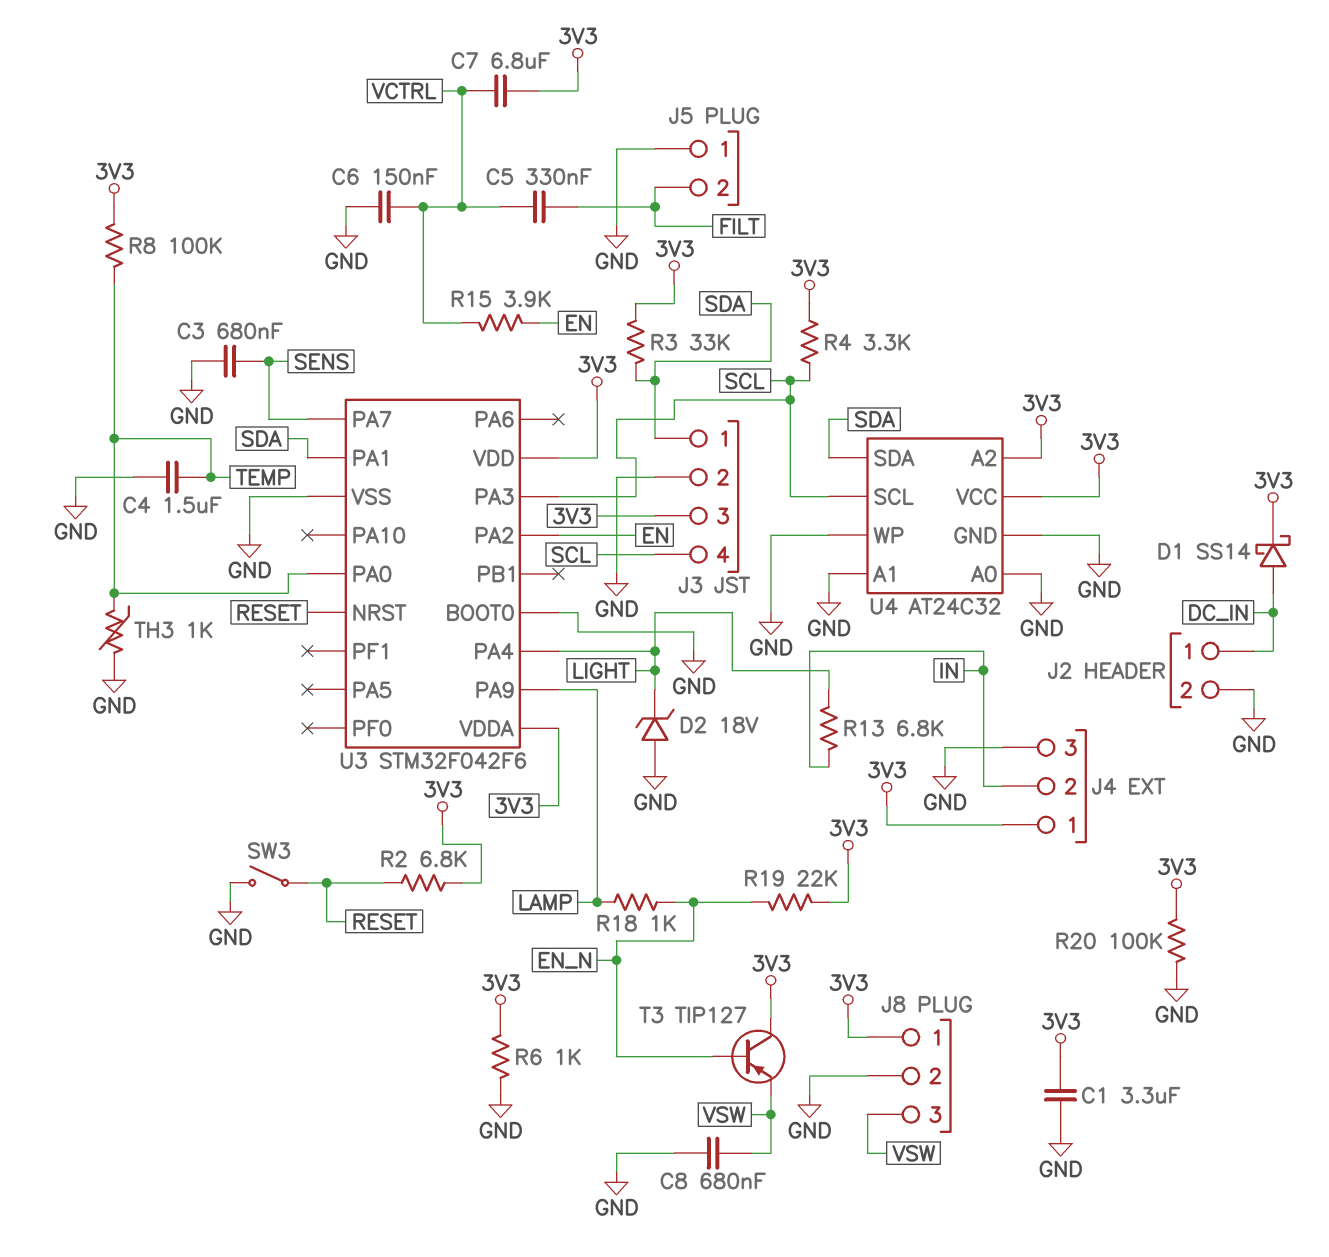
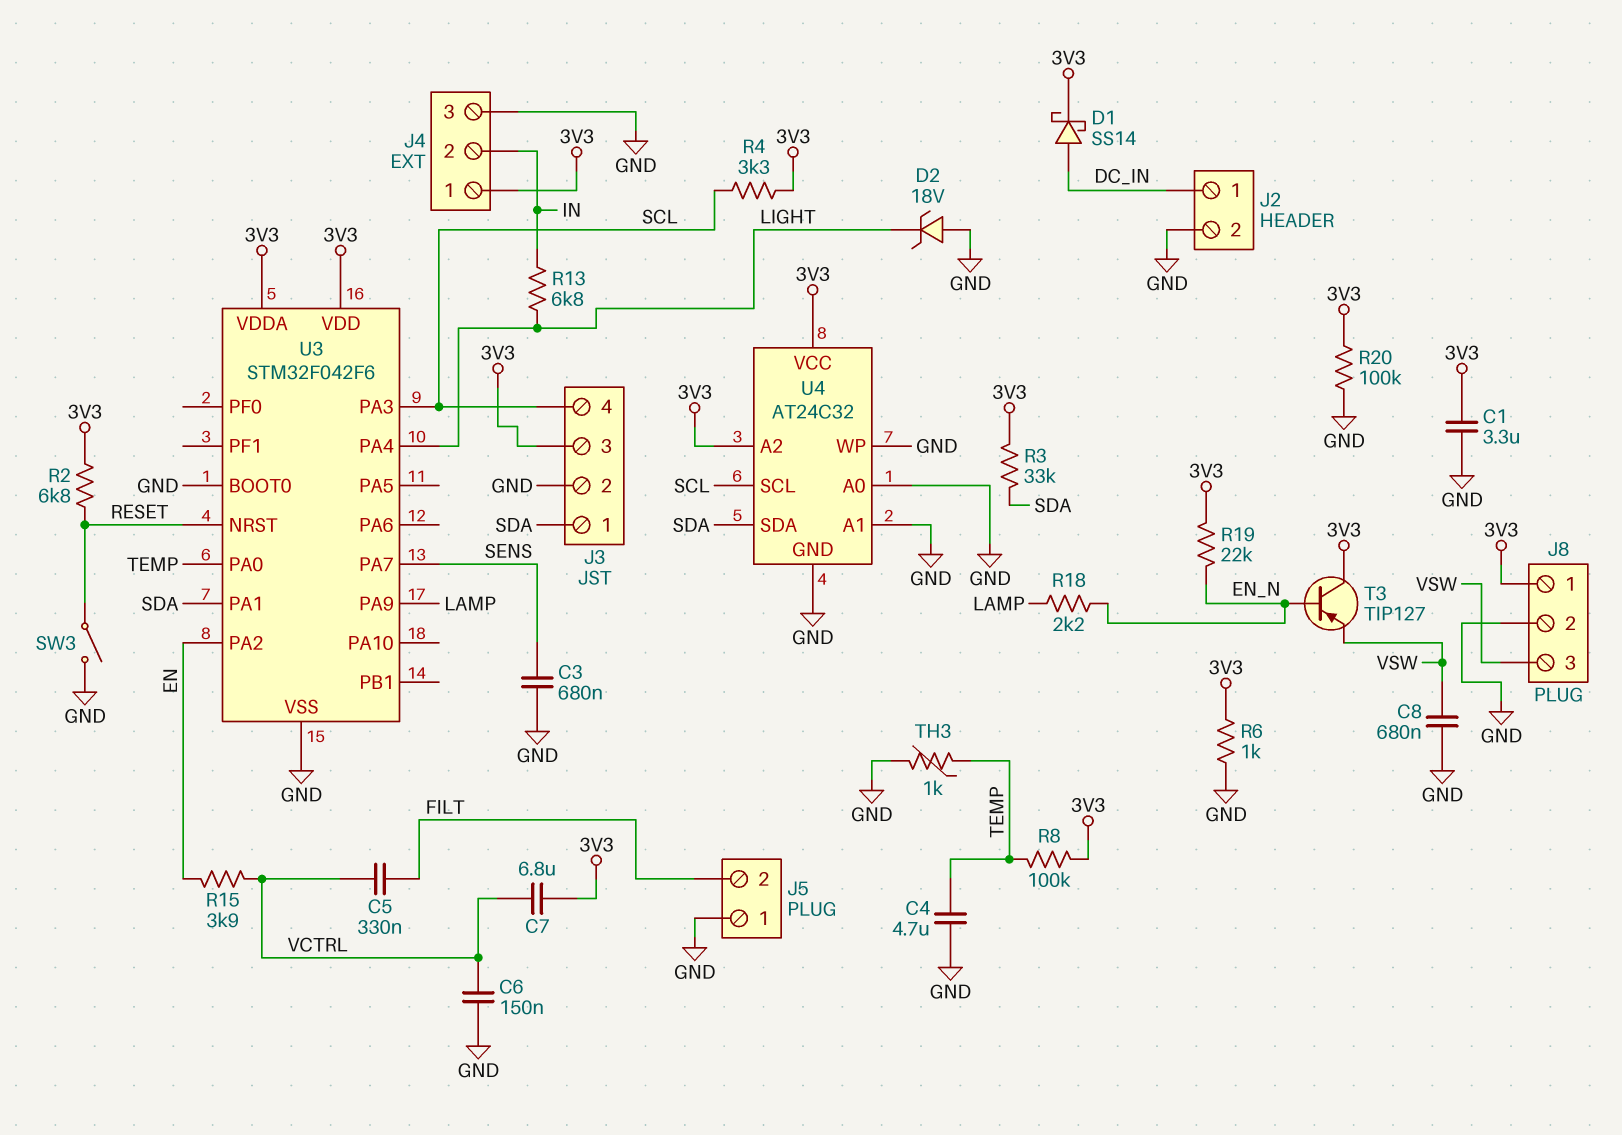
C4: 1.5uF (GND, TEMP) -> 4.7uF (GND, TEMP)
R18: 1k (EN_N, LAMP) -> 2.2k (EN_N, LAMP)

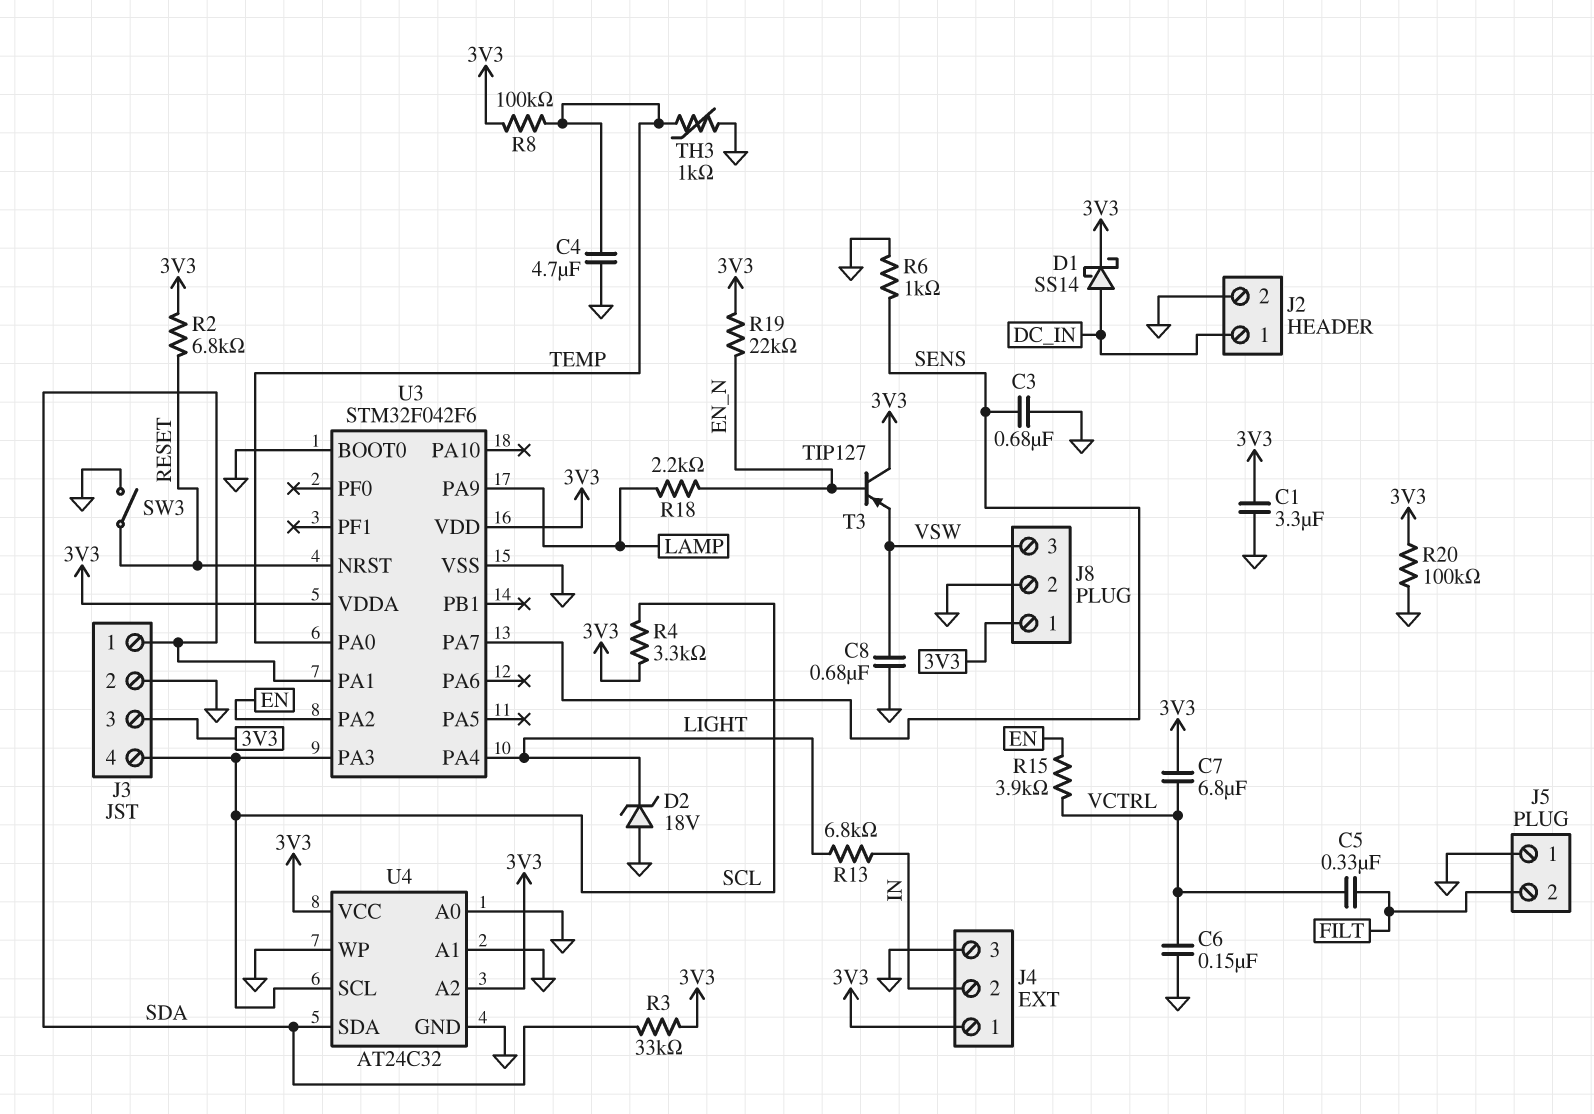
R6: 1k (3V3, GND) -> 1k (GND, SENS)

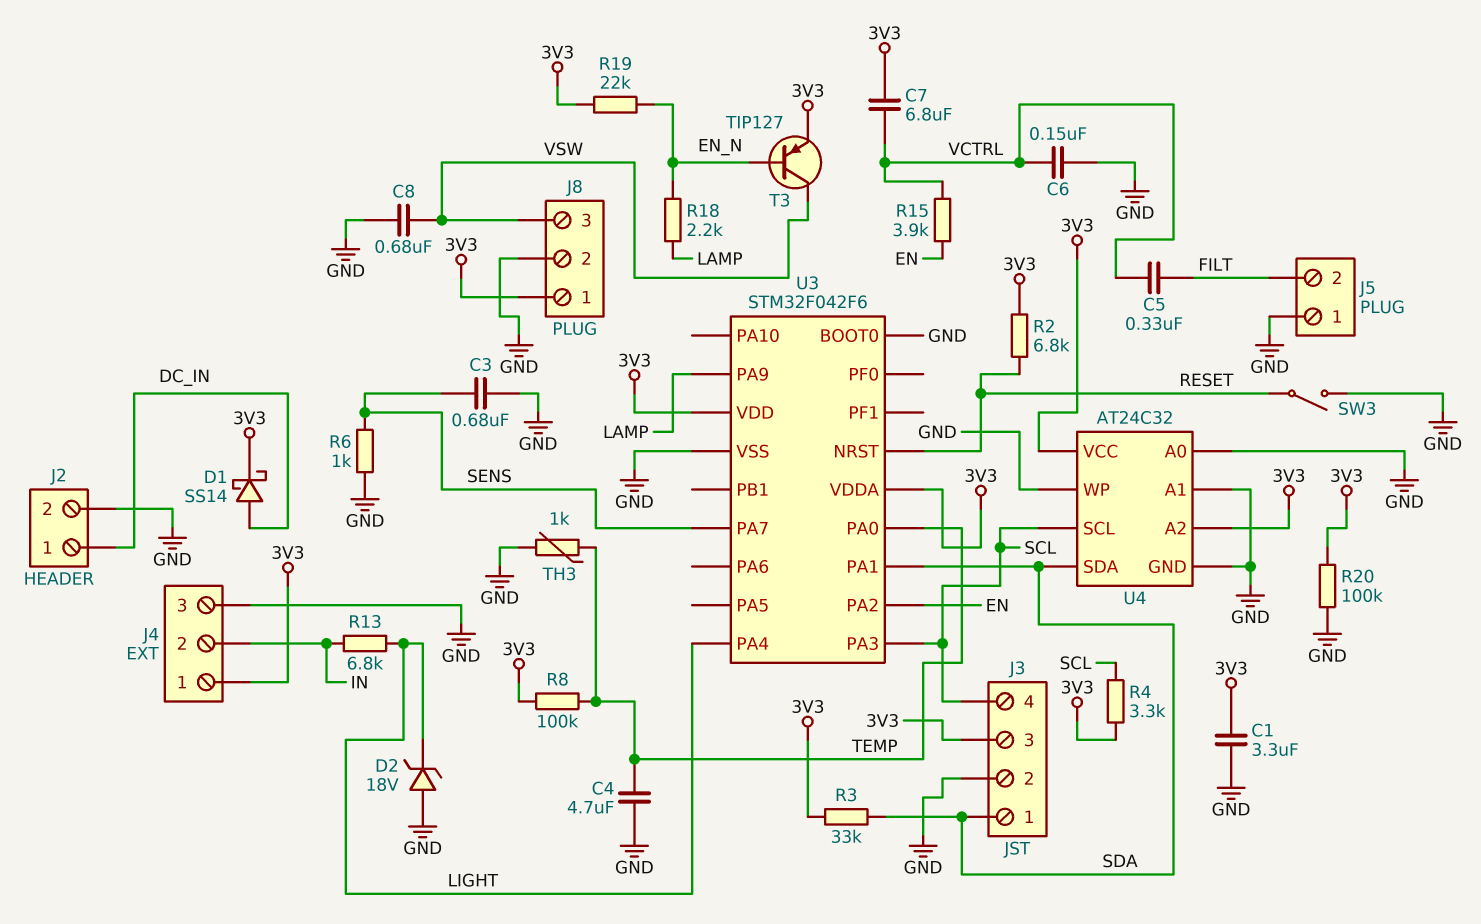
T3: PNP TIP127 (B EN_N, C 3V3, E VSW) -> PNP TIP127 (B EN_N, C VSW, E 3V3)

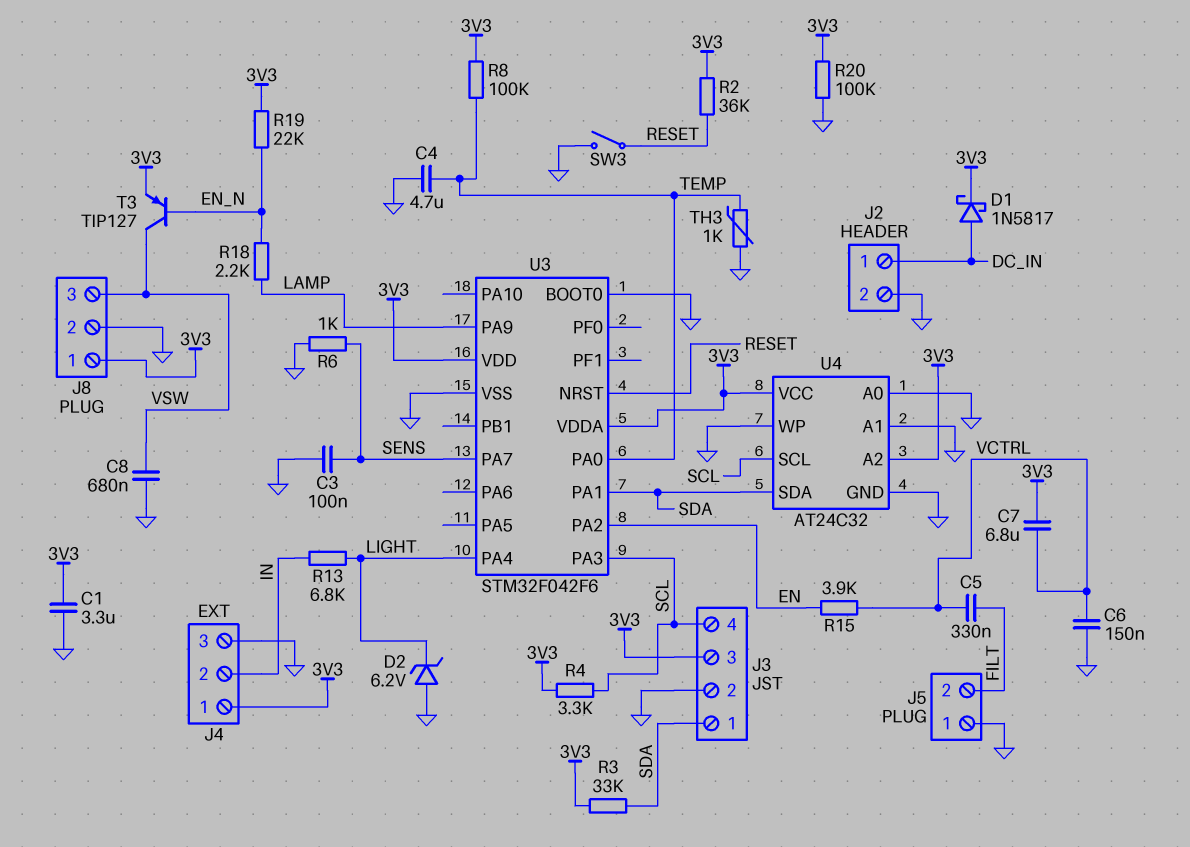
C3: 680nF (GND, SENS) -> 100nF (GND, SENS)
D1: schottky SS14 (A DC_IN, K 3V3) -> schottky 1N5817 (A DC_IN, K 3V3)
D2: zener 18V (A GND, K LIGHT) -> zener 6.2V (A GND, K LIGHT)
R2: 6.8k (3V3, RESET) -> 36k (3V3, RESET)

